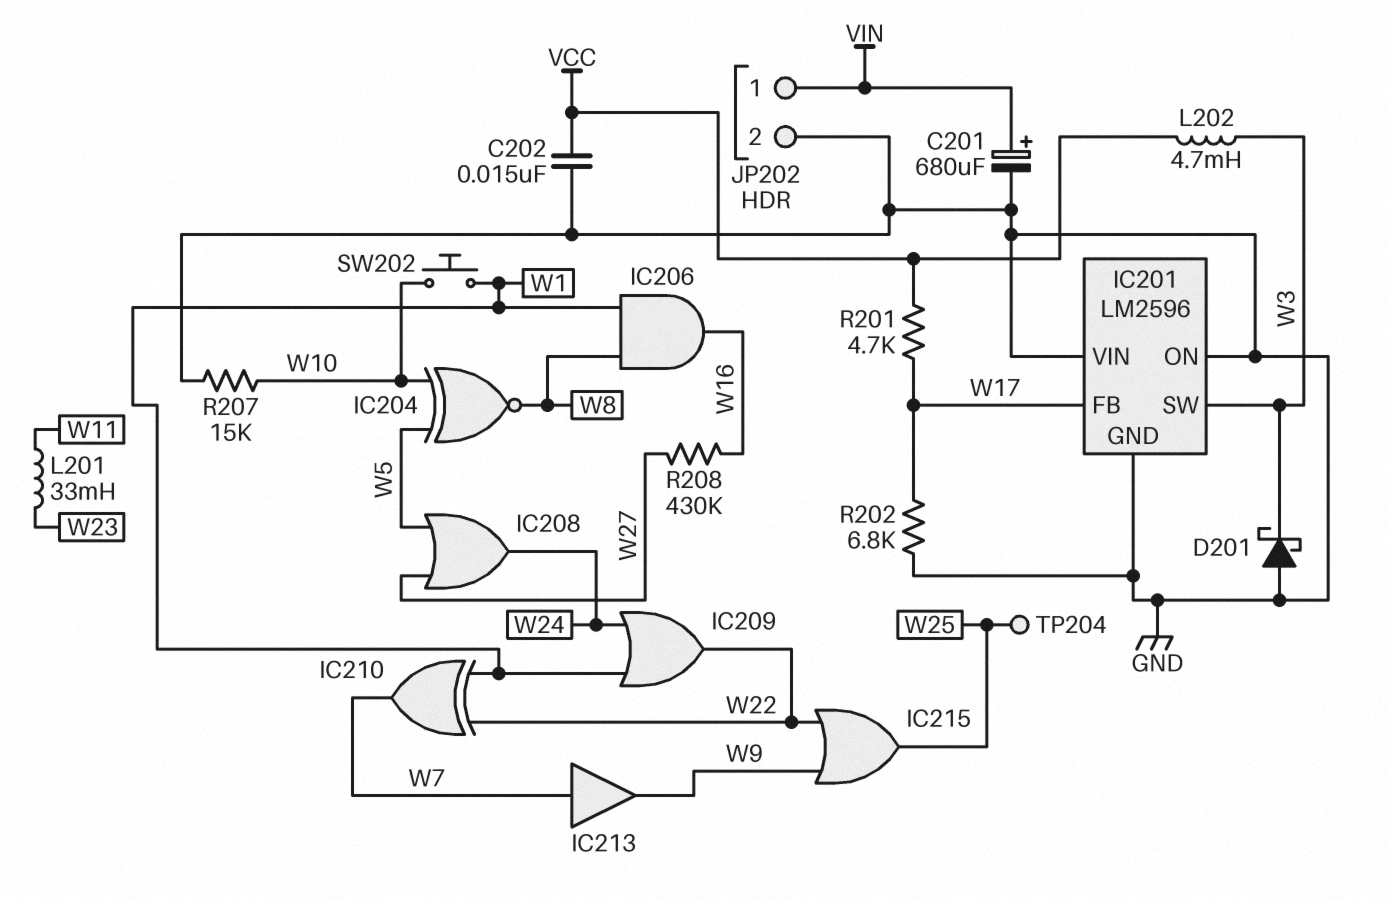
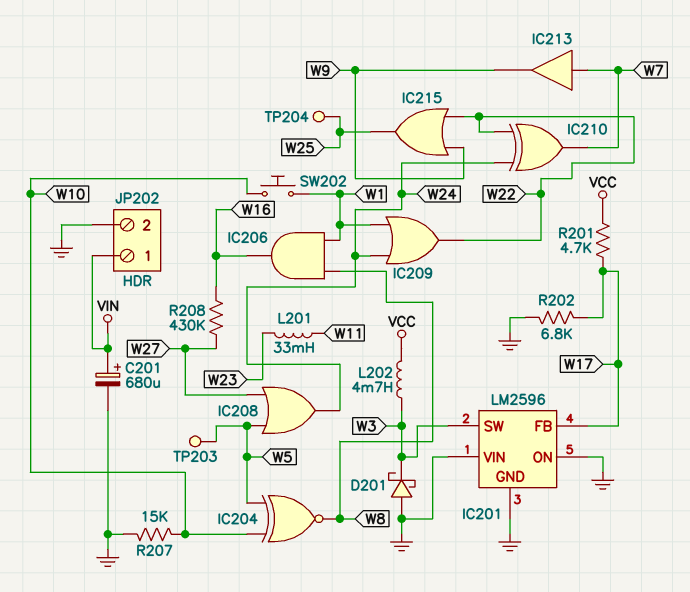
C202: 15nF (GND, VCC) -> none
IC210: XOR (in W1, in W22, out W7) -> XOR (in W22, in W24, out W7)
TP203: none -> test point (W5)

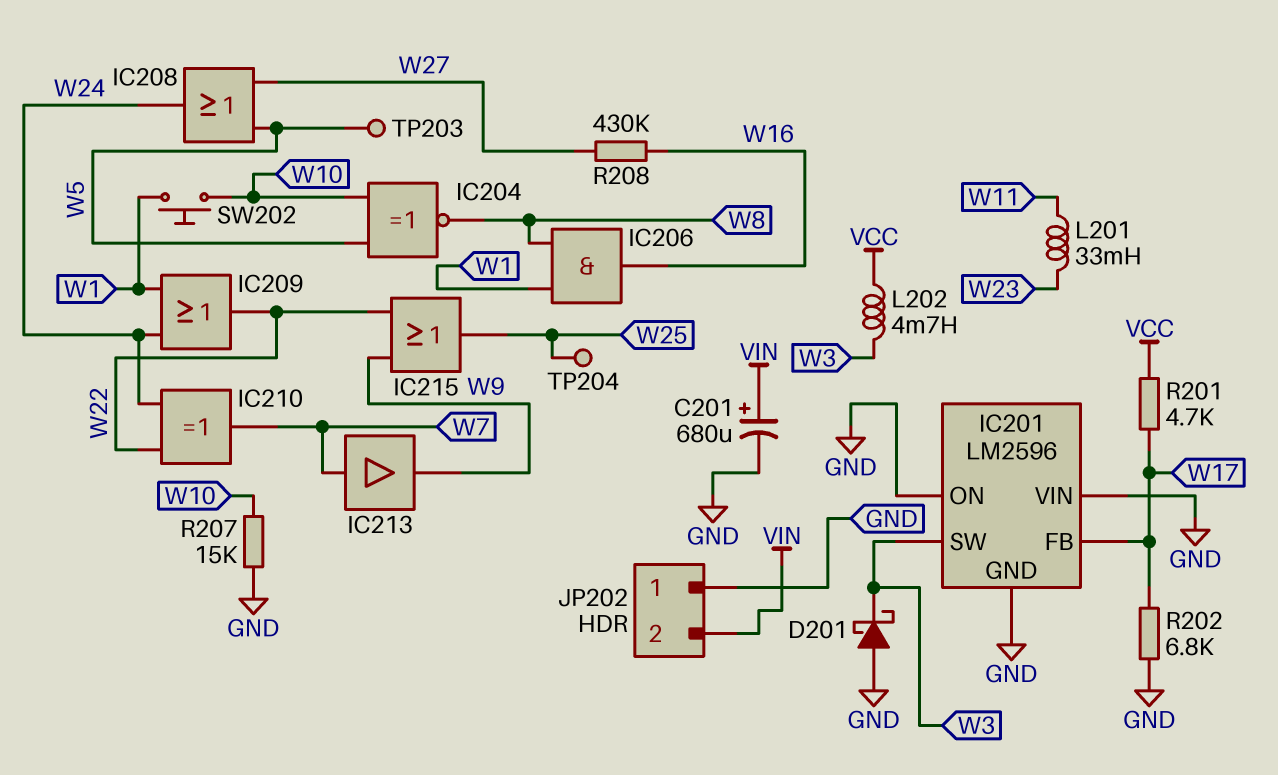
JP202 pin 1: VIN -> GND
JP202 pin 2: GND -> VIN

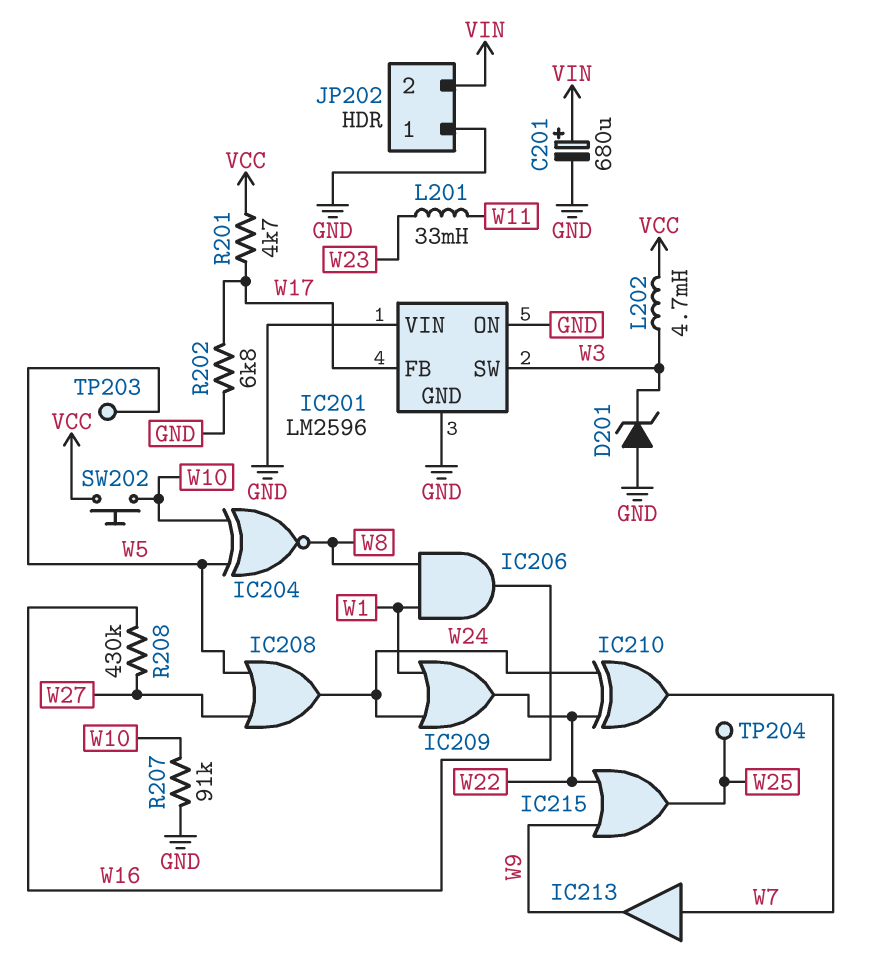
D201: schottky (A GND, K W3) -> zener (A GND, K W3)
R207: 15k (GND, W10) -> 91k (GND, W10)
SW202: button (W1, W10) -> button (VCC, W10)

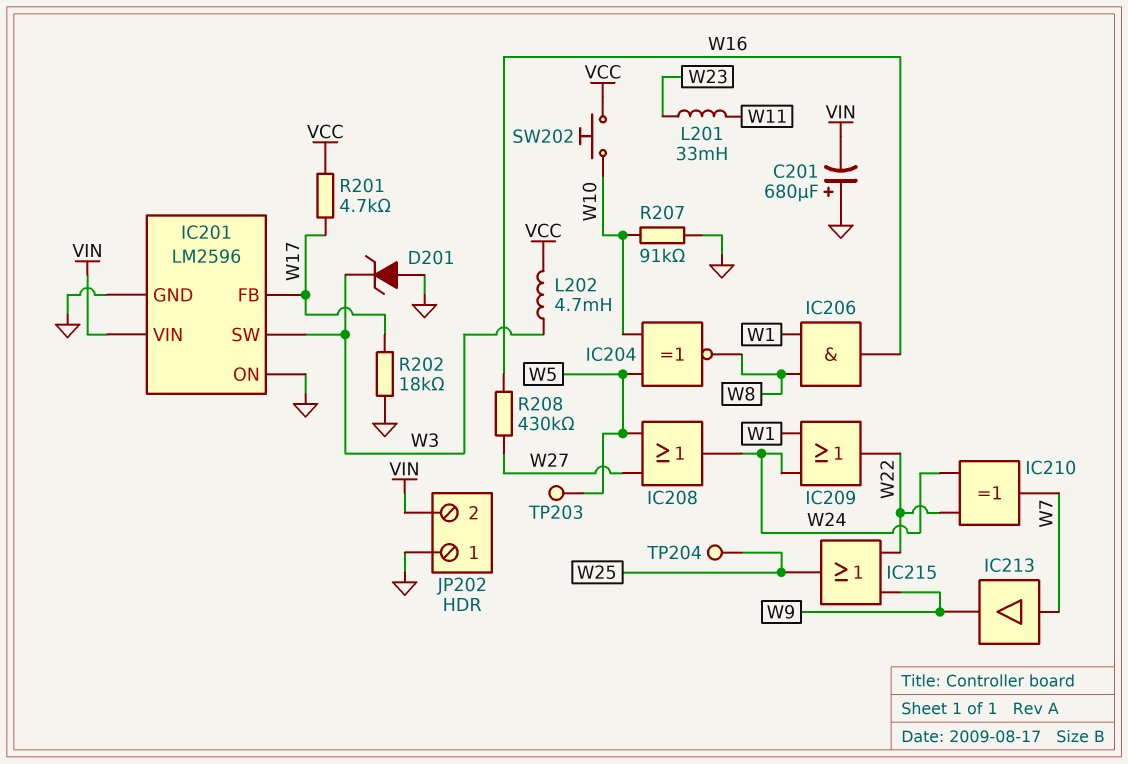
C201: 680uF (plus VIN, minus GND) -> 680uF (plus GND, minus VIN)
IC201 pin VIN: GND -> VIN
R202: 6.8k (GND, W17) -> 18k (GND, W17)

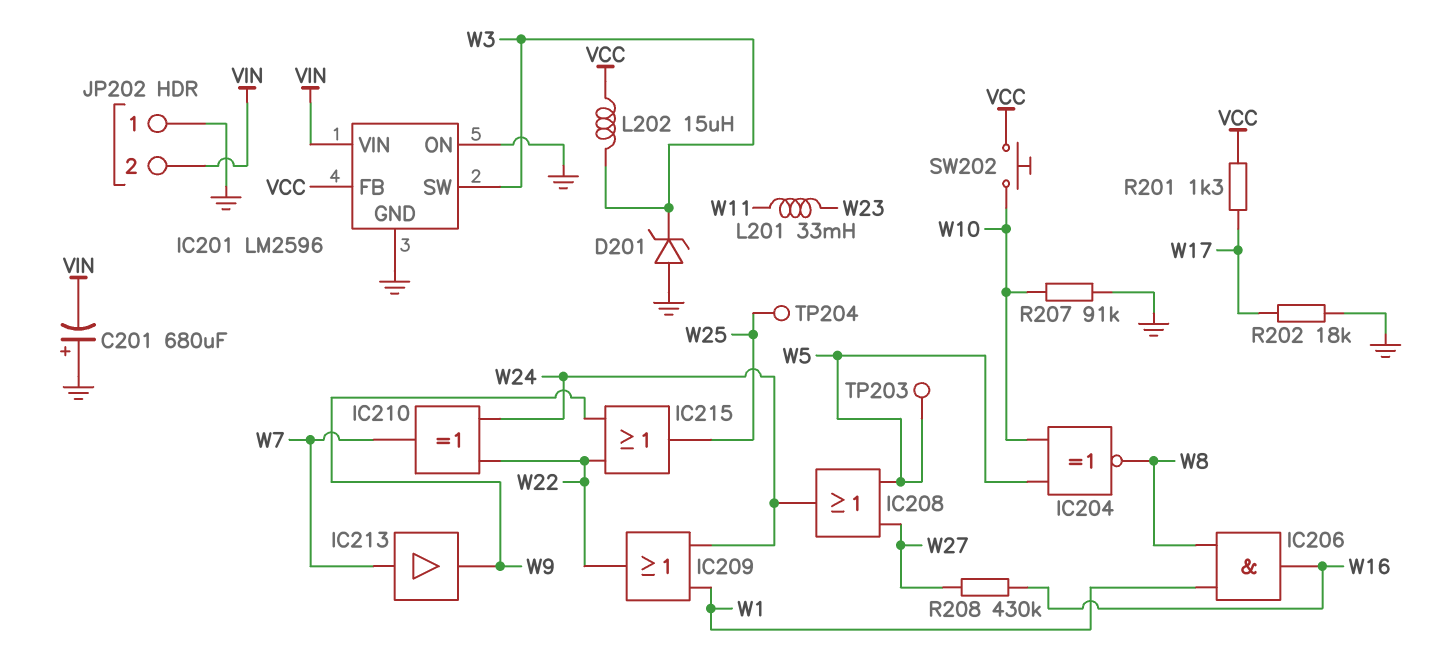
IC201 pin FB: W17 -> VCC
L202: 4.7mH (VCC, W3) -> 15uH (VCC, W3)
R201: 4.7k (VCC, W17) -> 1.3k (VCC, W17)

